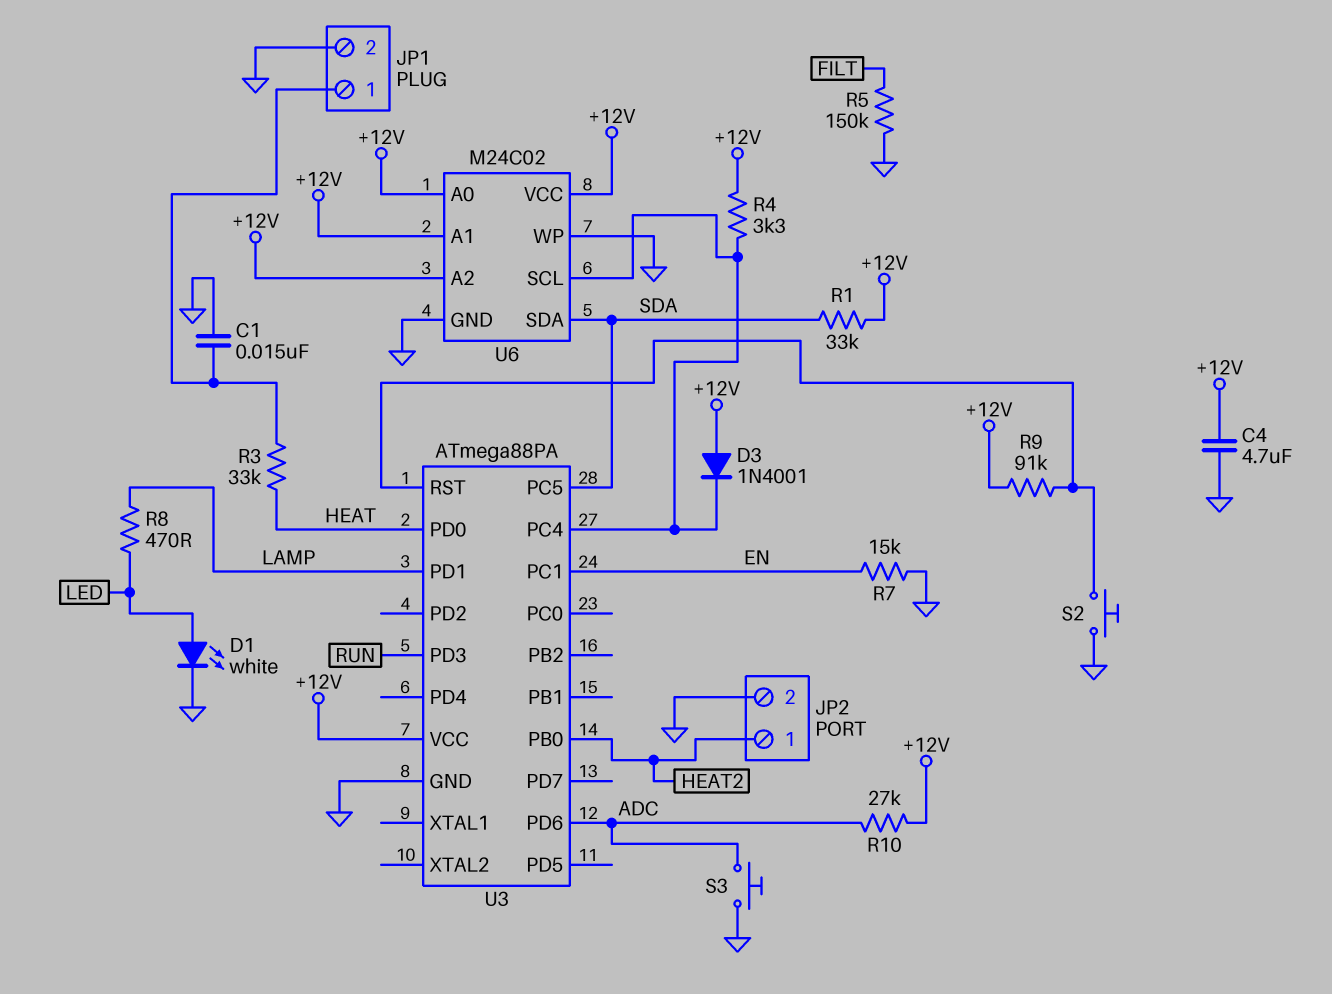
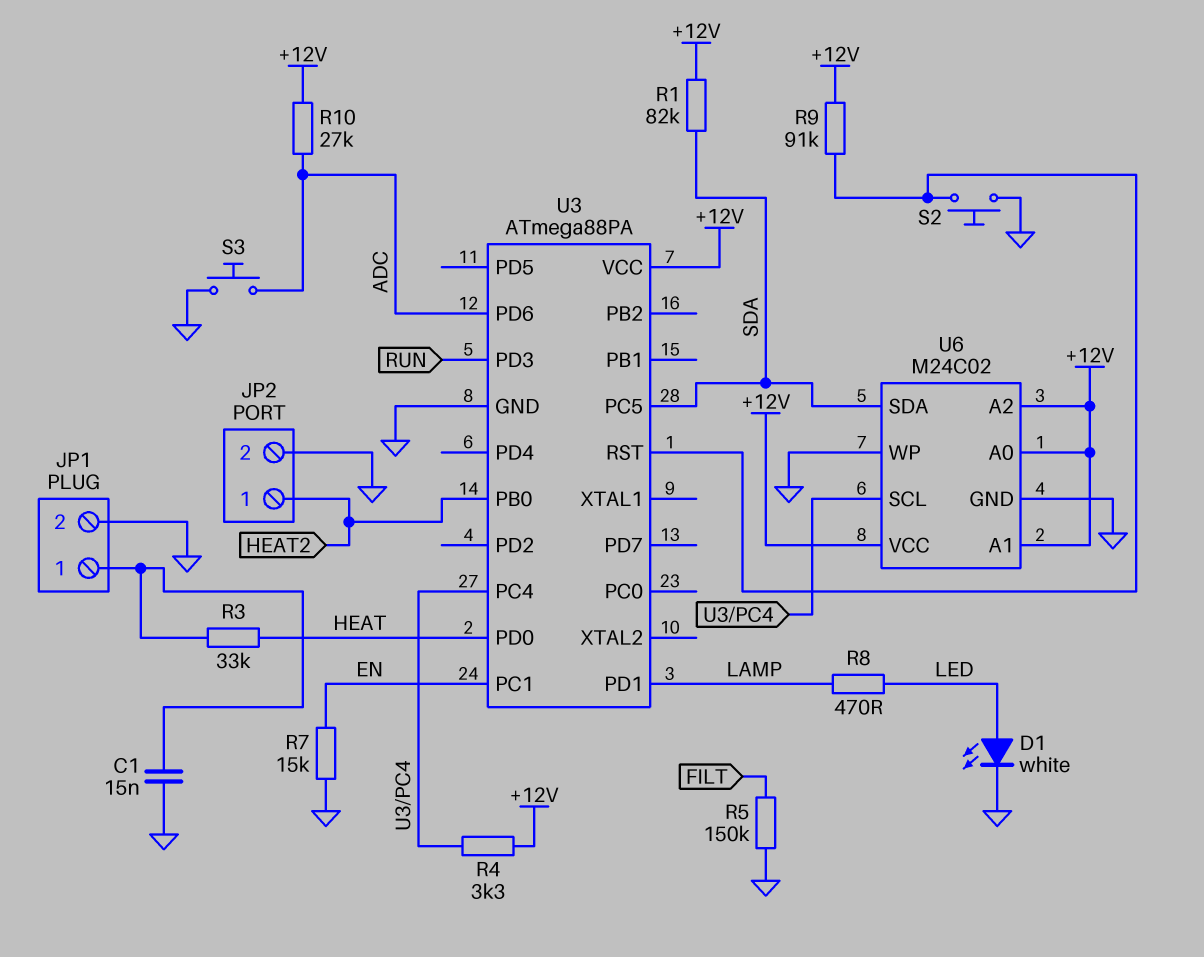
C4: 4.7uF (+12V, GND) -> none
D3: diode 1N4001 (A +12V, K U3/PC4) -> none
R1: 33k (+12V, SDA) -> 82k (+12V, SDA)

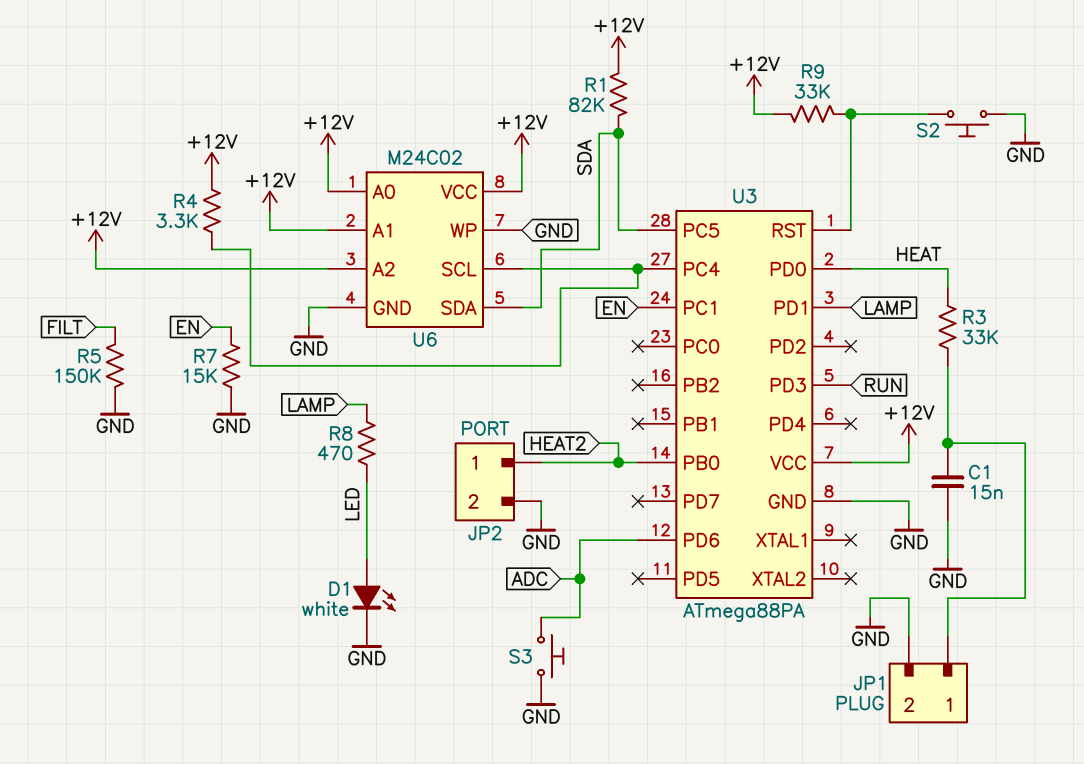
R9: 91k (+12V, U3/RST) -> 33k (+12V, U3/RST)
R10: 27k (+12V, ADC) -> none

